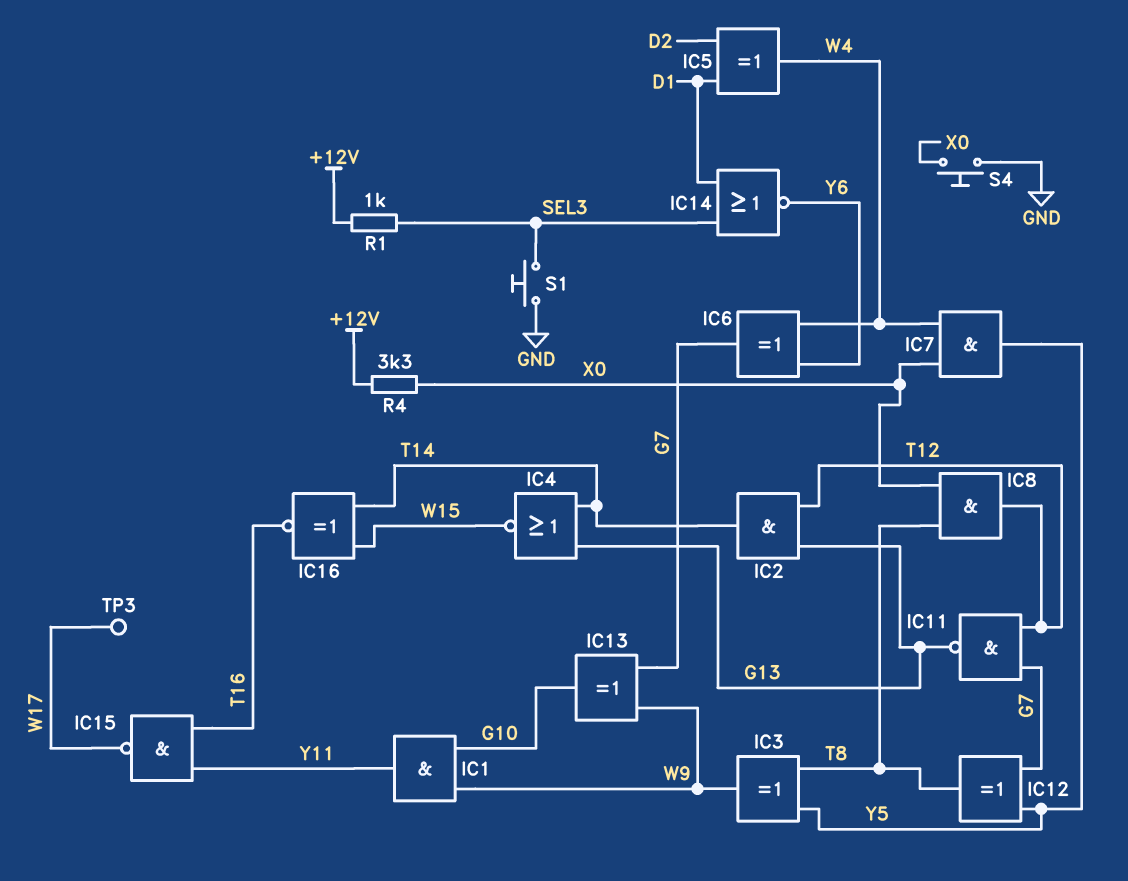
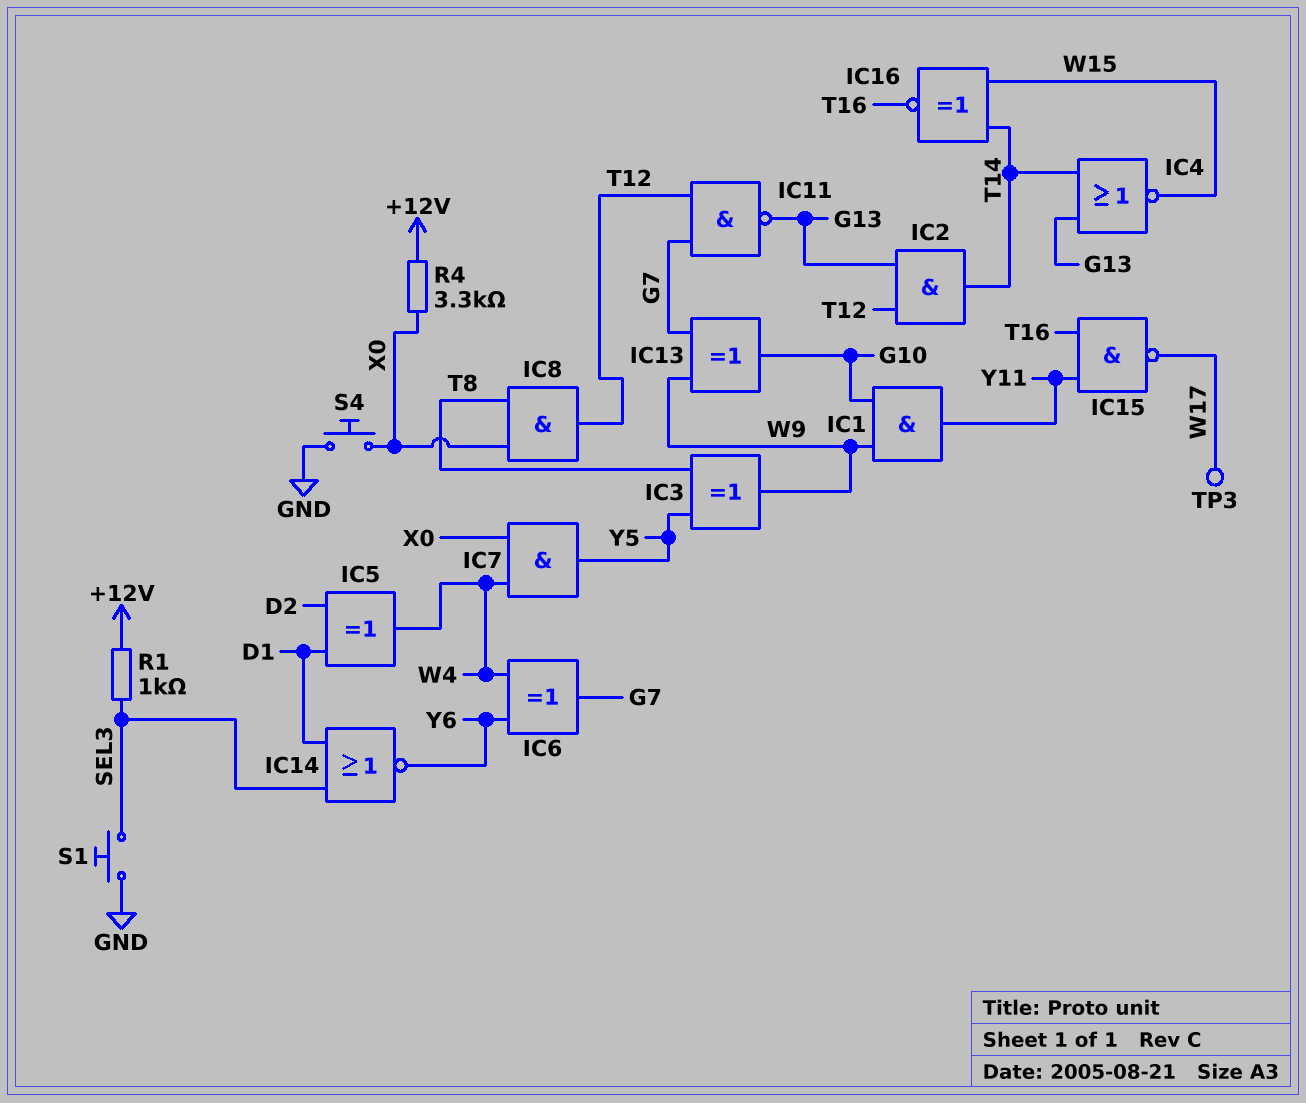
IC12: XOR (in G7, in Y5, out T8) -> none

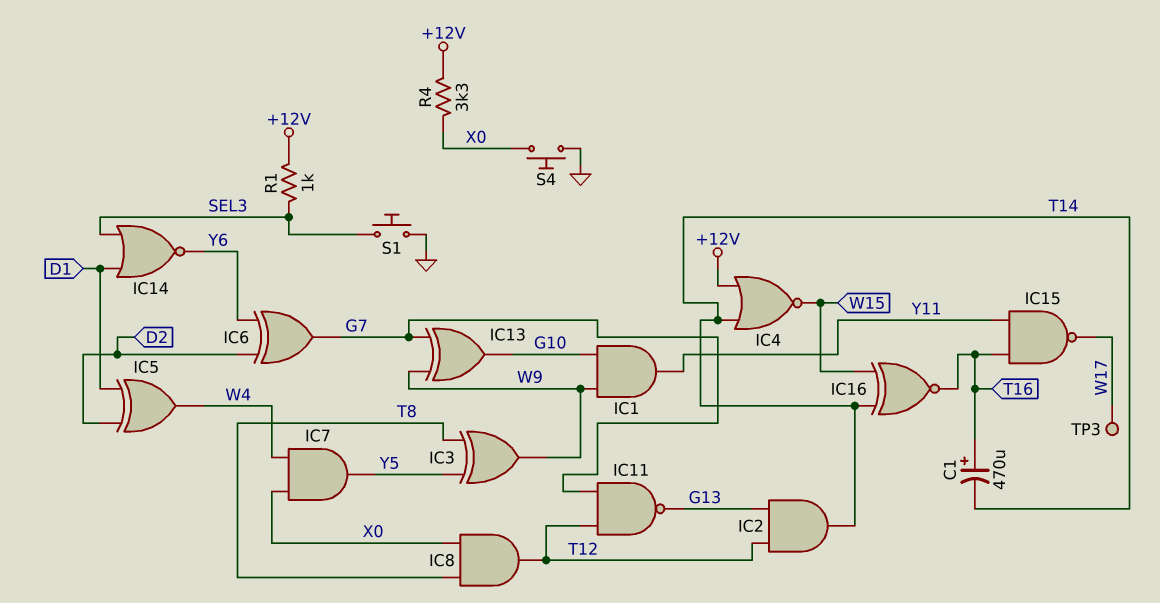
C1: none -> 470uF (plus T16, minus T14)
IC4: NOR (in G13, in T14, out W15) -> NOR (in +12V, in T14, out W15)
IC6: XOR (in W4, in Y6, out G7) -> XOR (in D2, in Y6, out G7)

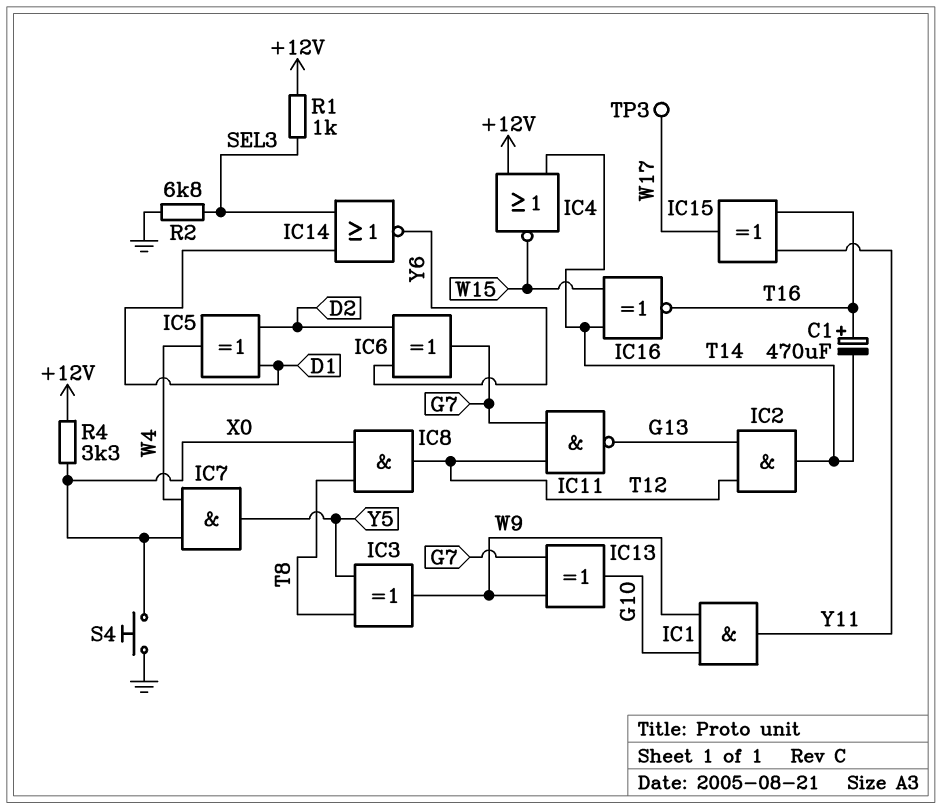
IC15: NAND (in T16, in Y11, out W17) -> XOR (in T16, in Y11, out W17)
R2: none -> 6.8k (GND, SEL3)
S1: button (GND, SEL3) -> none

